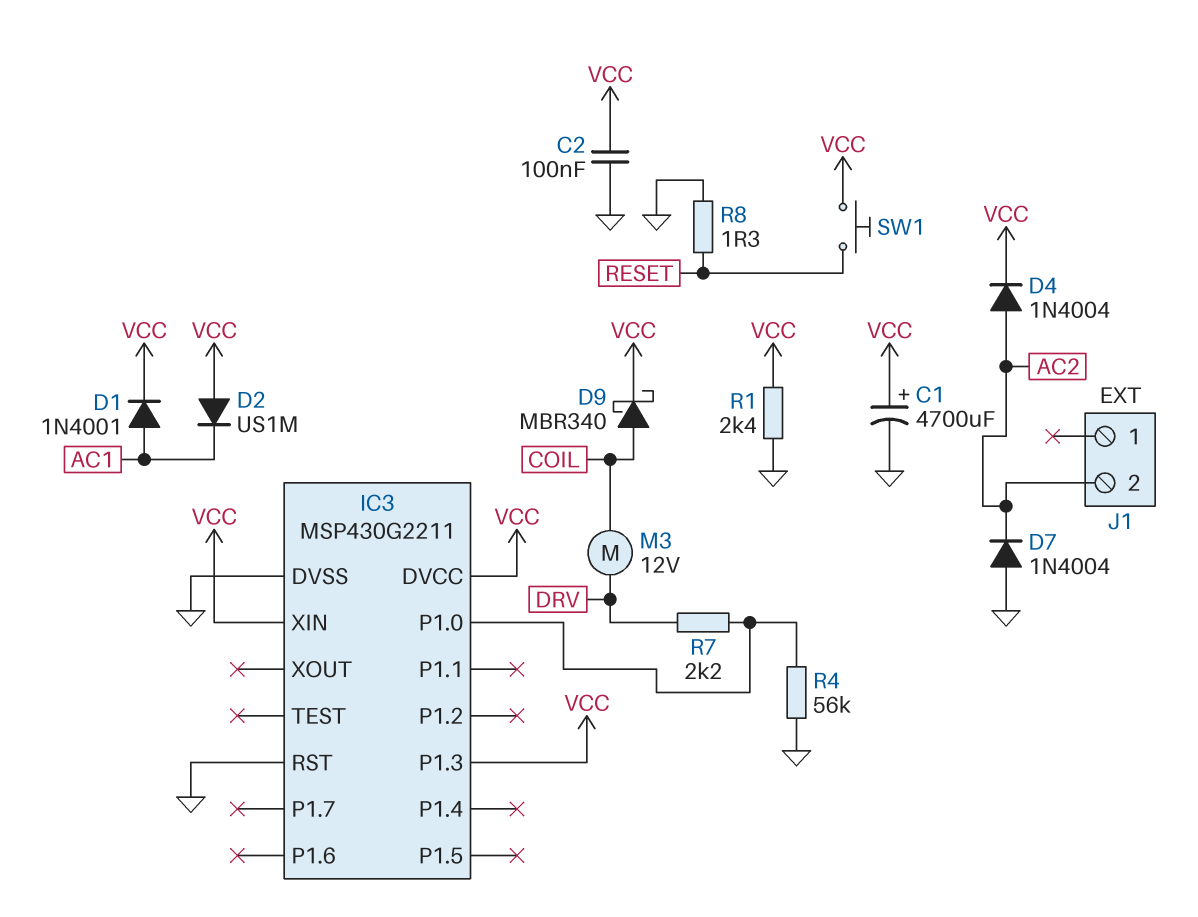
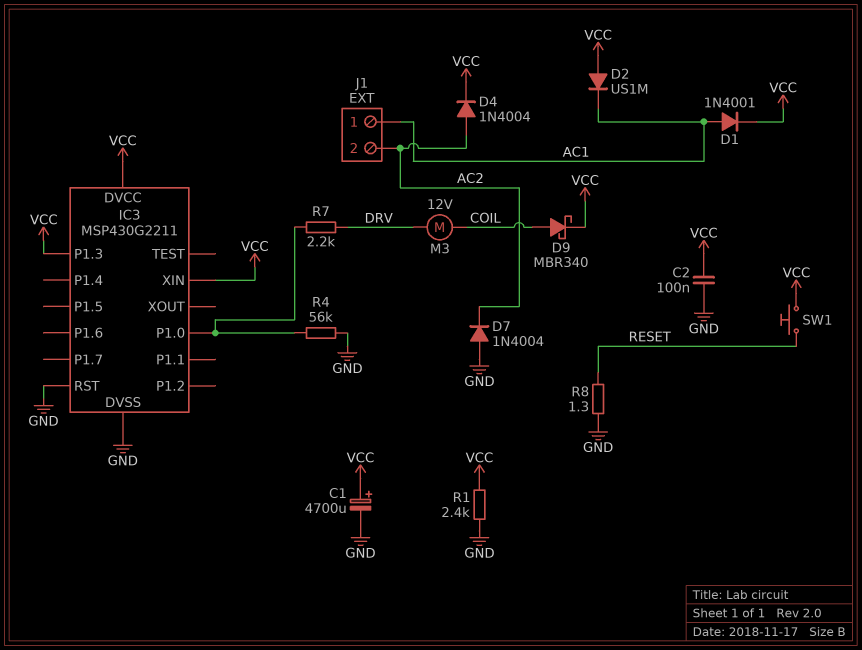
J1 pin 1: none -> AC1

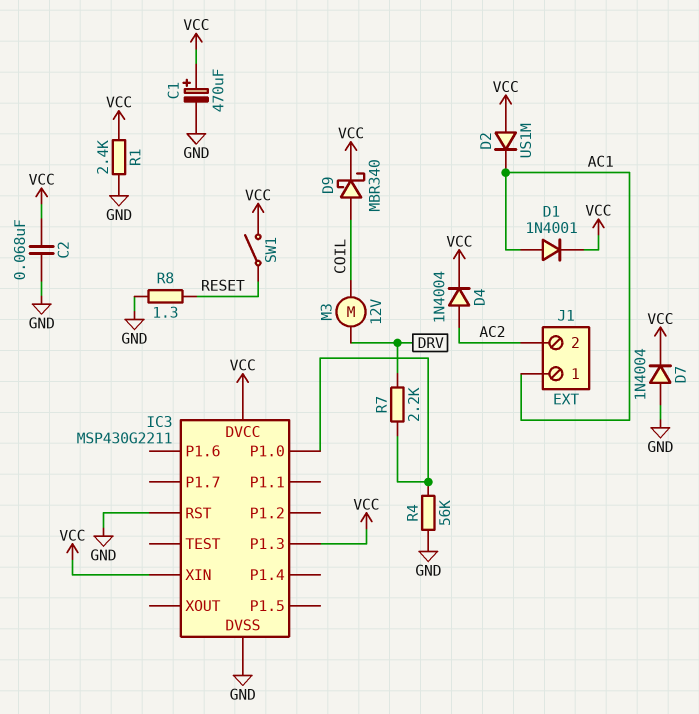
C1: 4700uF (plus VCC, minus GND) -> 470uF (plus VCC, minus GND)
C2: 100nF (GND, VCC) -> 68nF (GND, VCC)
D7: diode 1N4004 (A GND, K AC2) -> diode 1N4004 (A GND, K VCC)
SW1: button (RESET, VCC) -> switch (RESET, VCC)

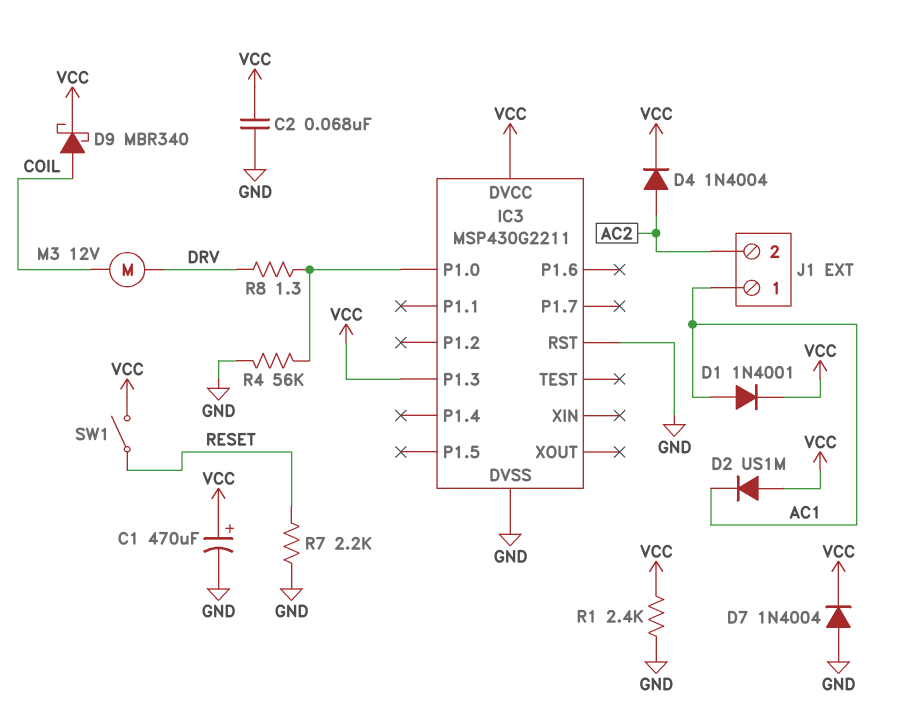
IC3 pin XIN: VCC -> none
R7: 2.2k (DRV, IC3/P1.0) -> 2.2k (GND, RESET)
R8: 1.3 (GND, RESET) -> 1.3 (DRV, IC3/P1.0)

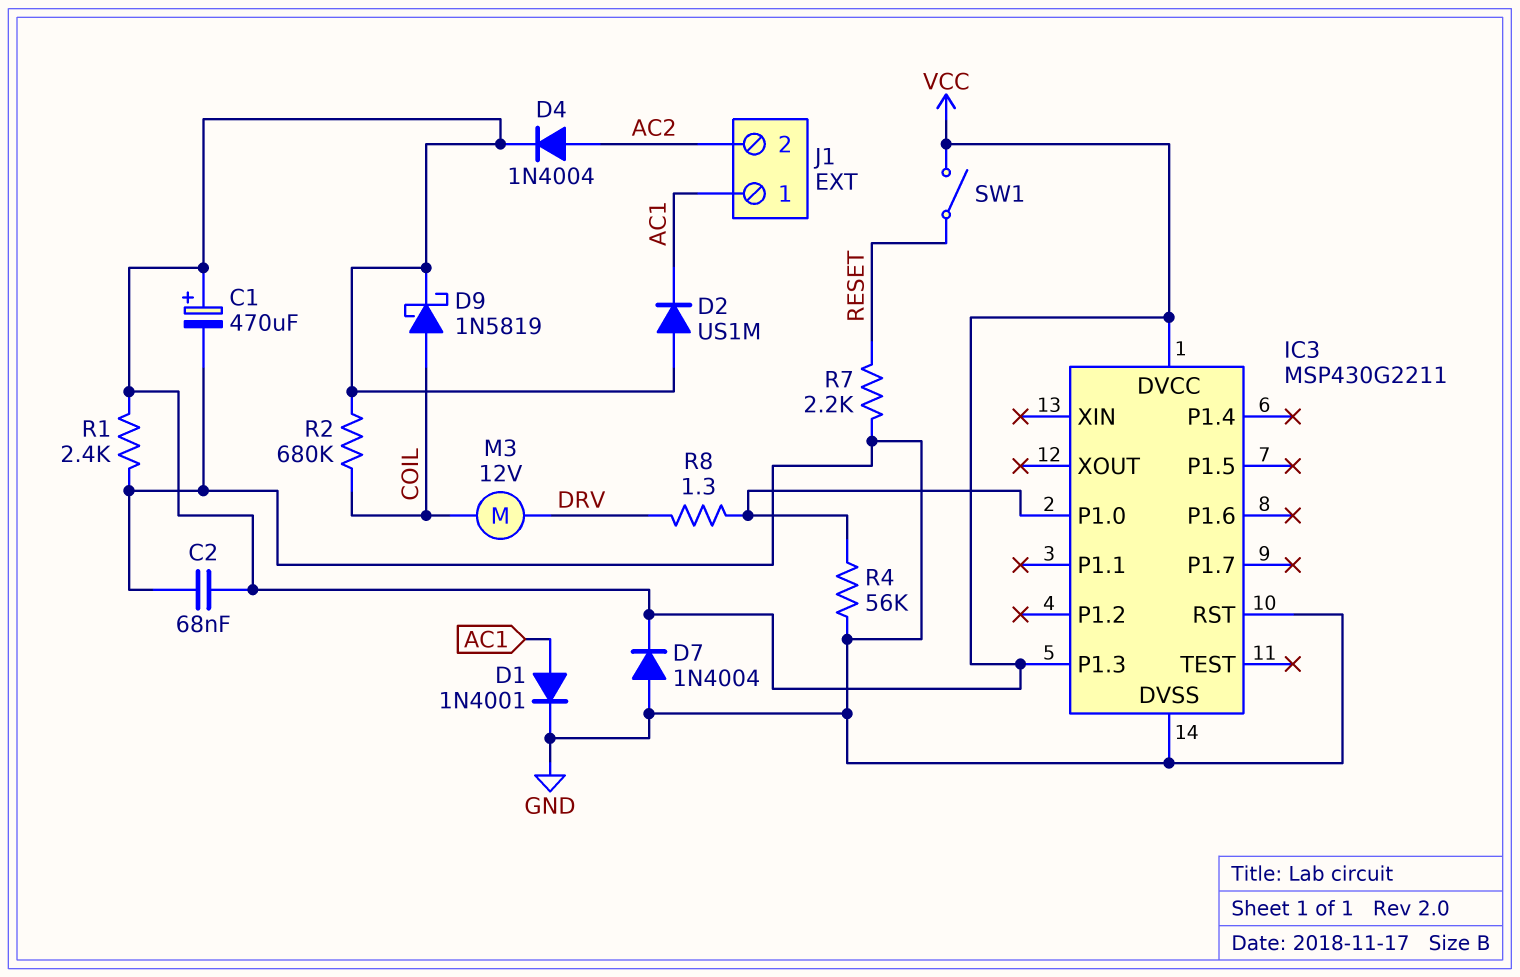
D1: diode 1N4001 (A AC1, K VCC) -> diode 1N4001 (A AC1, K GND)
D9: schottky MBR340 (A COIL, K VCC) -> schottky 1N5819 (A COIL, K VCC)
R2: none -> 680k (COIL, VCC)

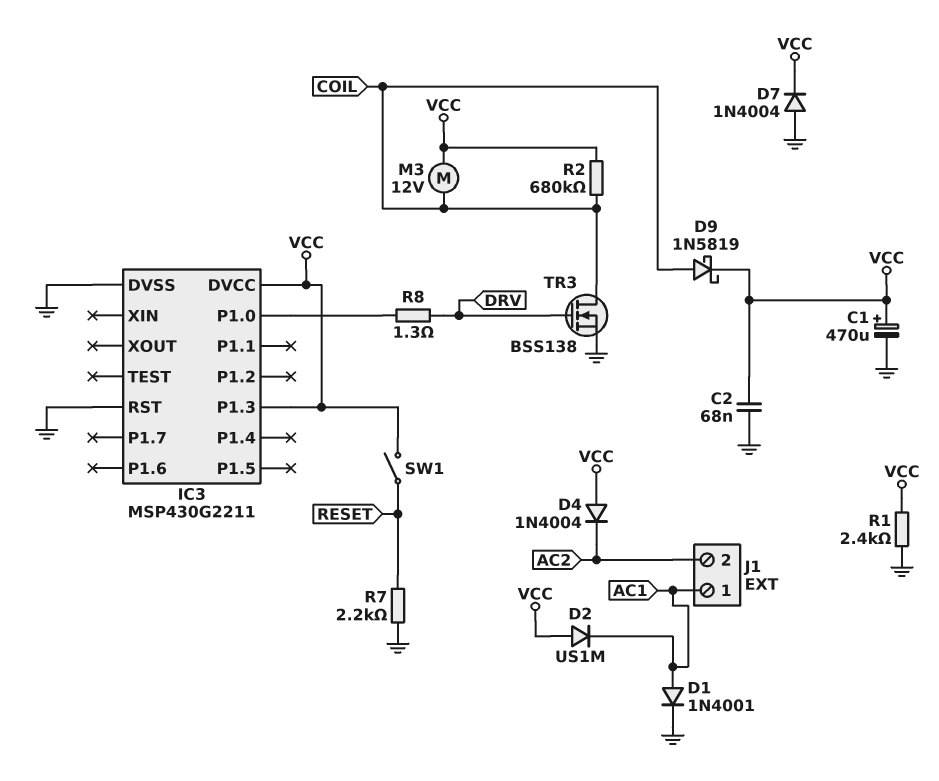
D4: diode 1N4004 (A AC2, K VCC) -> diode 1N4004 (A VCC, K AC2)
M3: motor 12V (COIL, DRV) -> motor 12V (COIL, VCC)
R4: 56k (GND, IC3/P1.0) -> none
TR3: none -> NMOS BSS138 (G DRV, D COIL, S GND)

